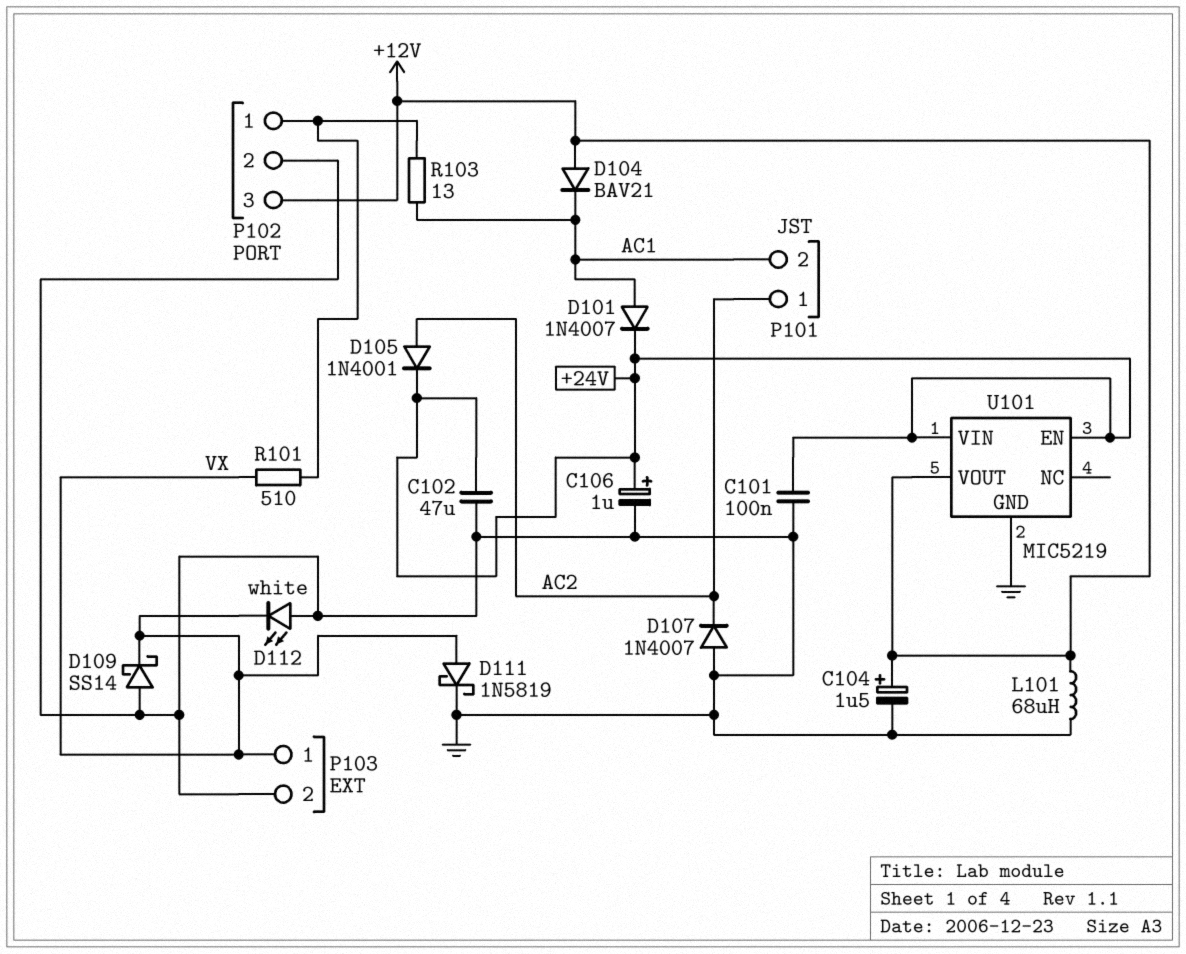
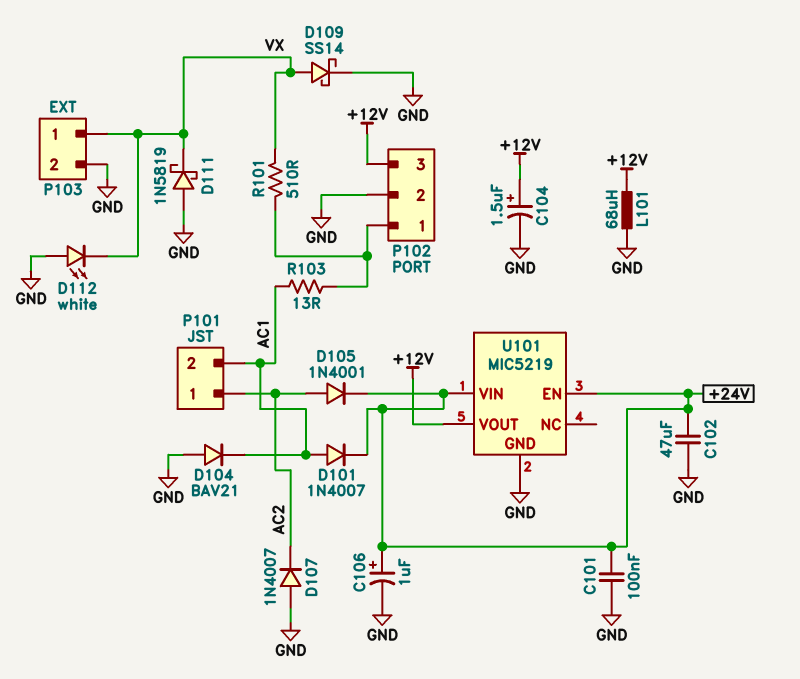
D104: diode BAV21 (A +12V, K AC1) -> diode BAV21 (A GND, K AC1)
D109: schottky SS14 (A GND, K VX) -> schottky SS14 (A VX, K GND)
D111: schottky 1N5819 (A VX, K GND) -> schottky 1N5819 (A GND, K VX)

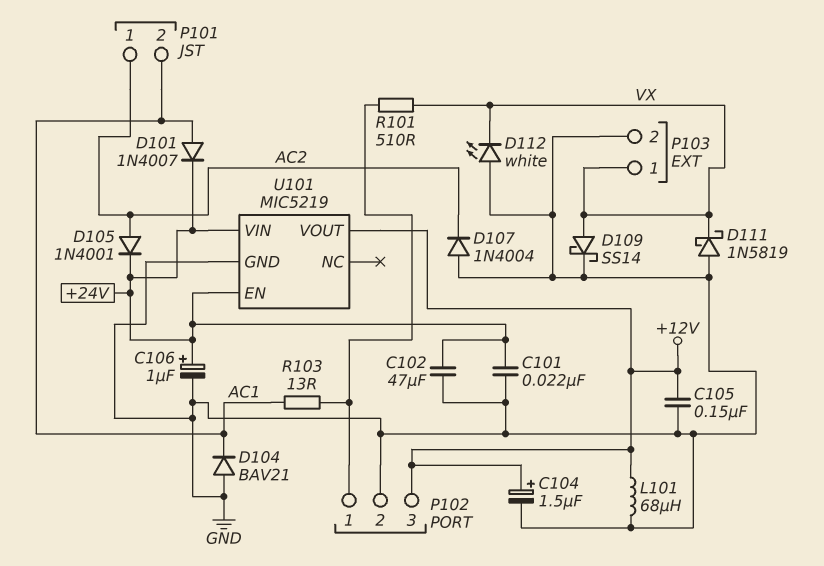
C101: 100nF (+24V, GND) -> 22nF (+24V, GND)
C105: none -> 150nF (+12V, GND)
D107: diode 1N4007 (A GND, K AC2) -> diode 1N4004 (A GND, K AC2)

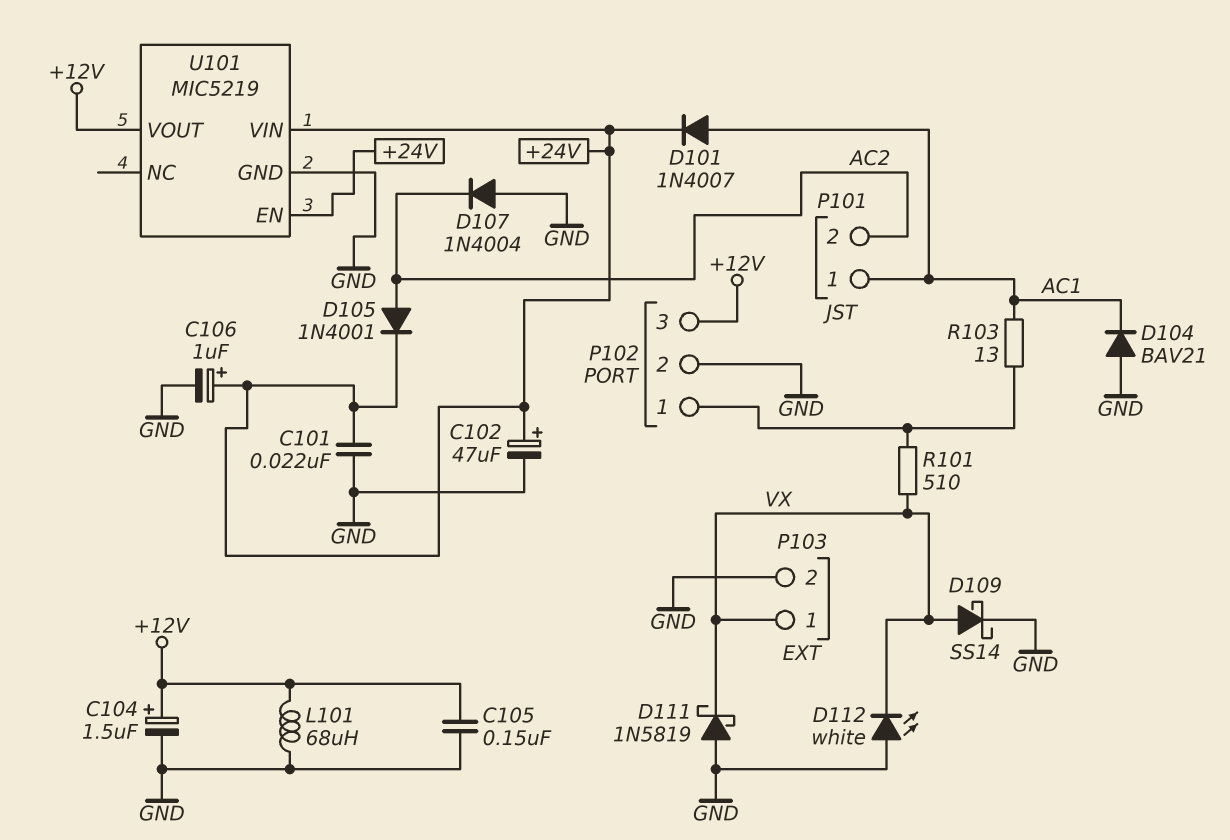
C102: 47uF (+24V, GND) -> 47uF (plus +24V, minus GND)
P101 pin 1: AC2 -> AC1
P101 pin 2: AC1 -> AC2

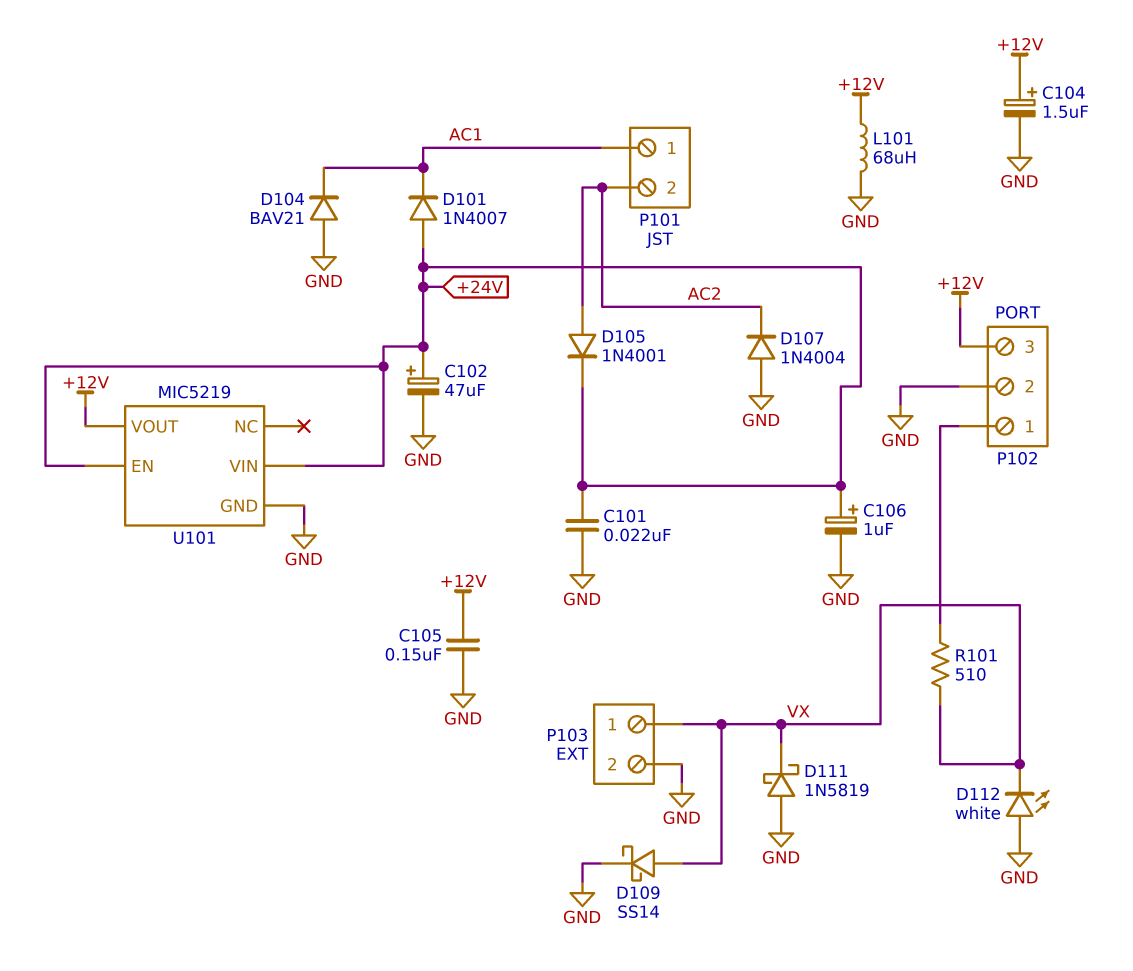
D101: diode 1N4007 (A AC1, K +24V) -> diode 1N4007 (A +24V, K AC1)
R103: 13 (AC1, P102/1) -> none

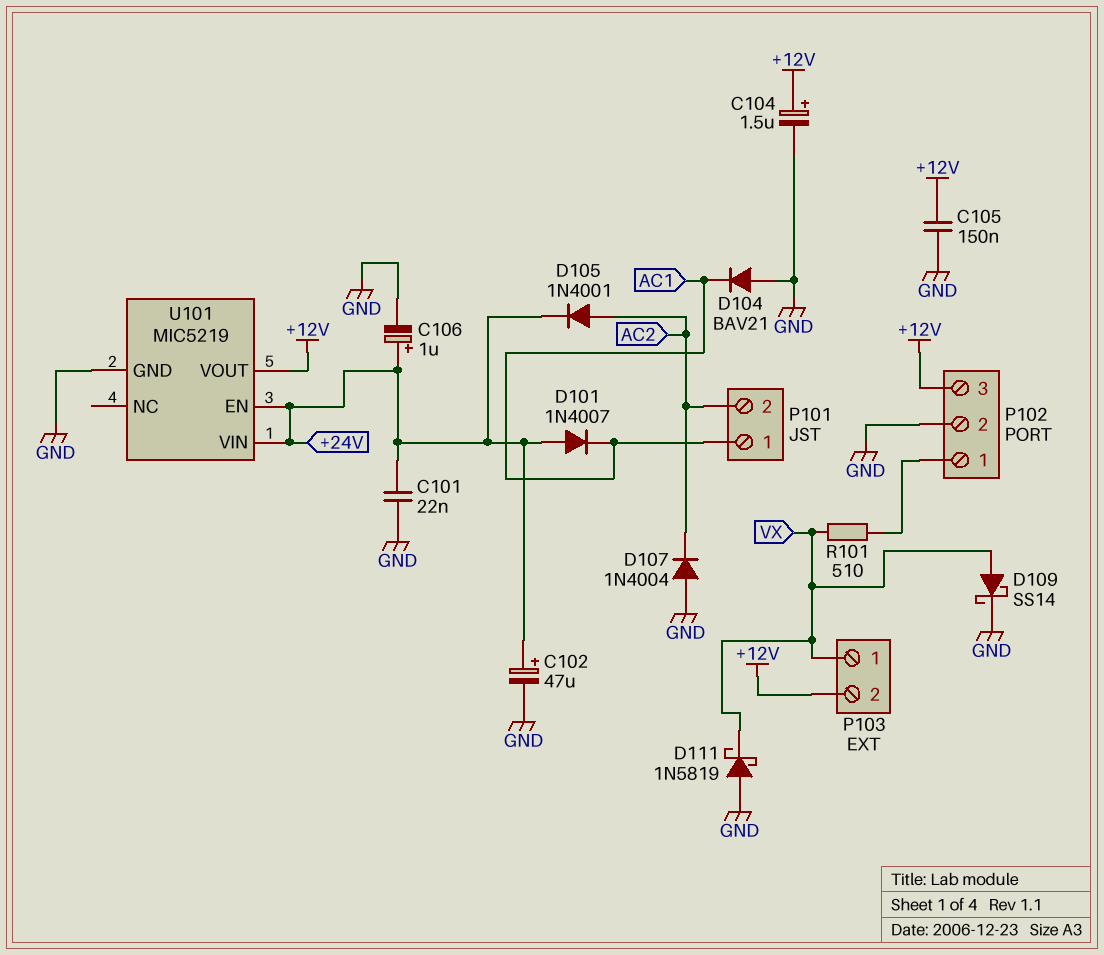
D112: LED white (A GND, K VX) -> none
L101: 68uH (+12V, GND) -> none
P103 pin 2: GND -> +12V

